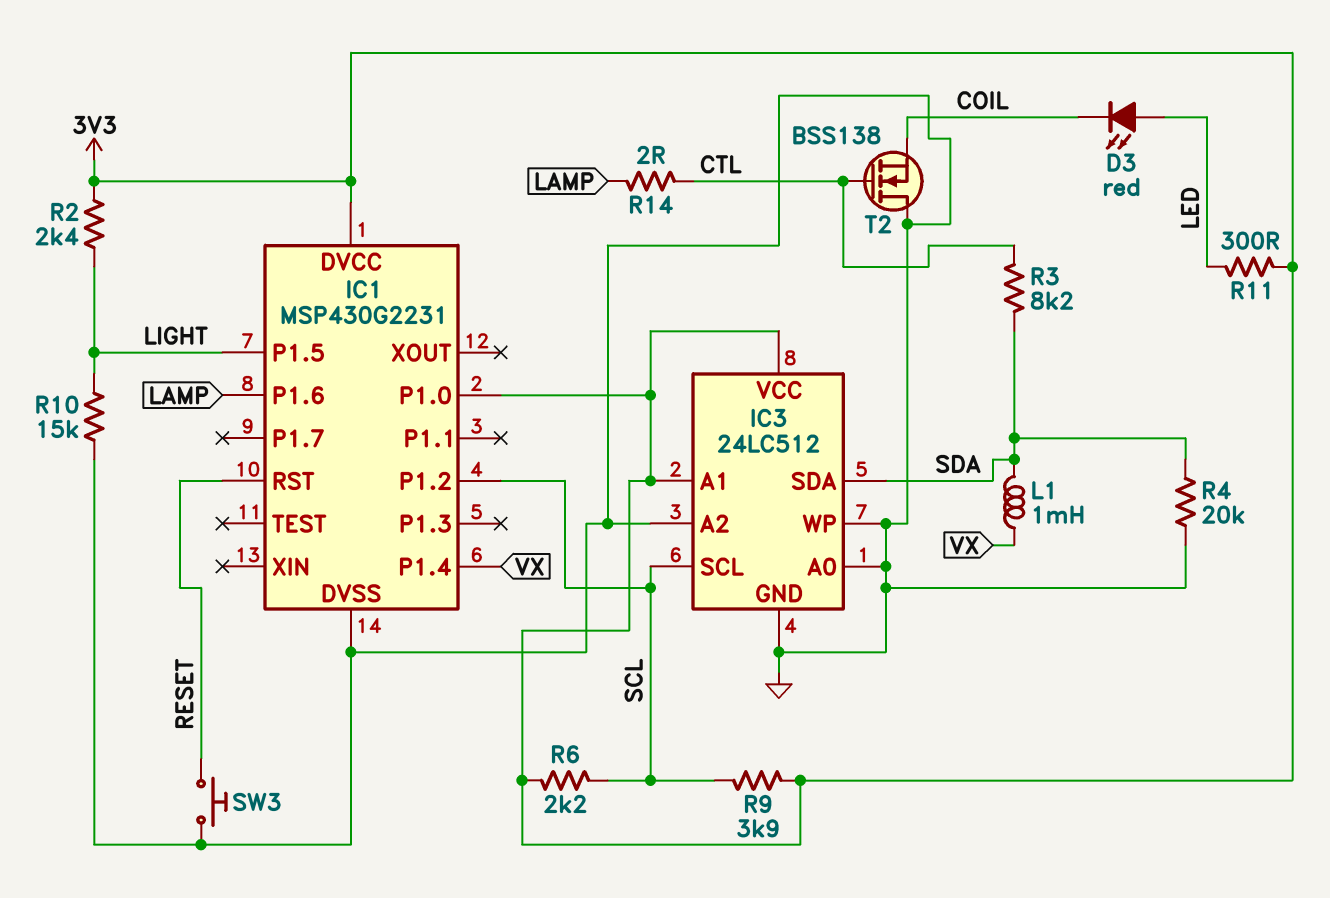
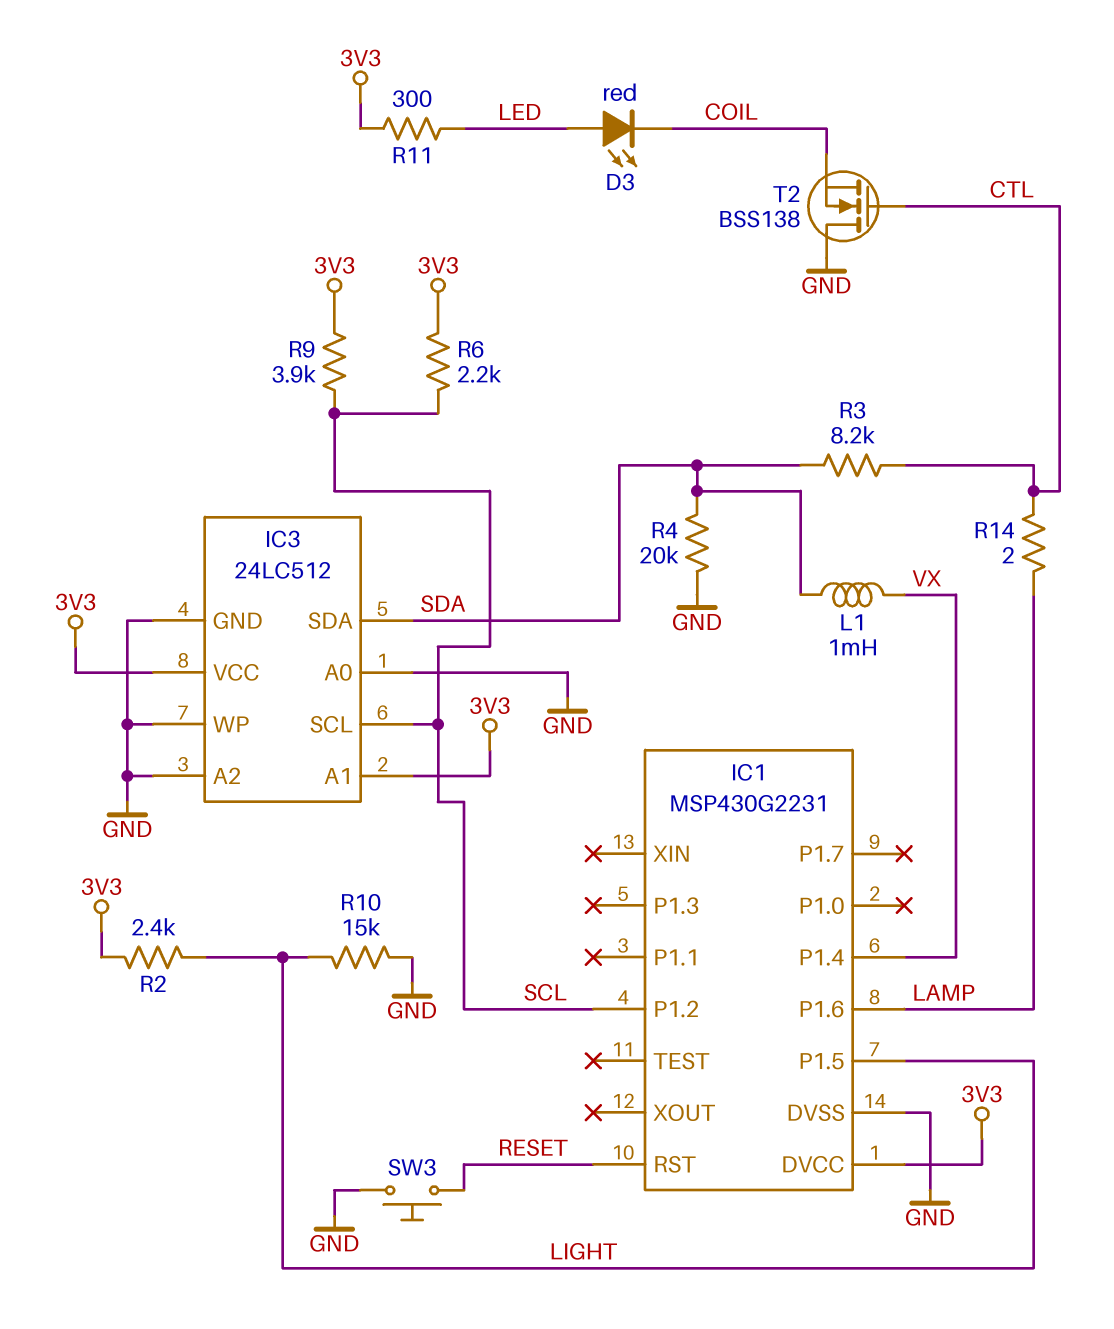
IC1 pin P1.0: 3V3 -> none

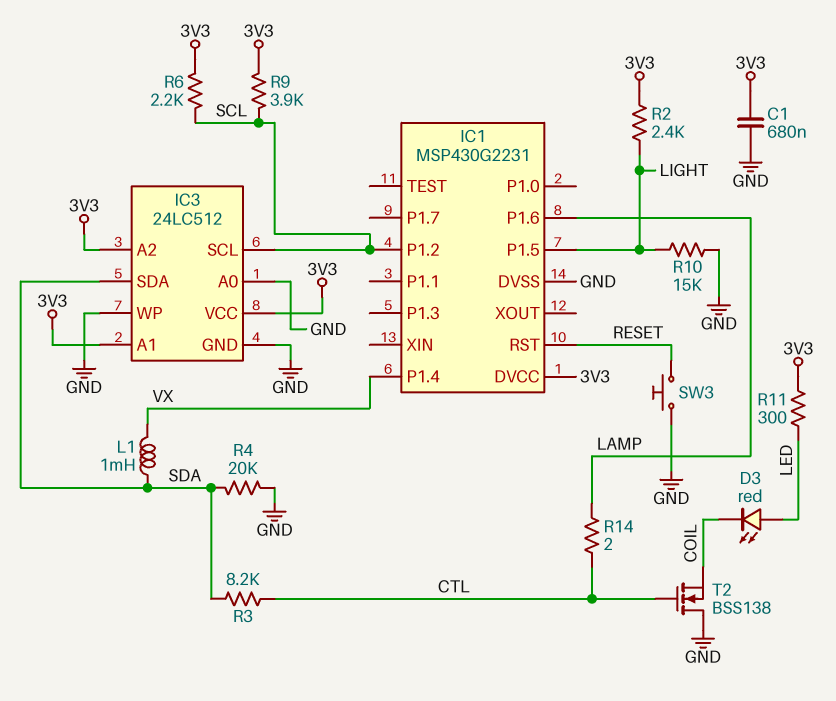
C1: none -> 680nF (3V3, GND)
IC3 pin A2: GND -> 3V3

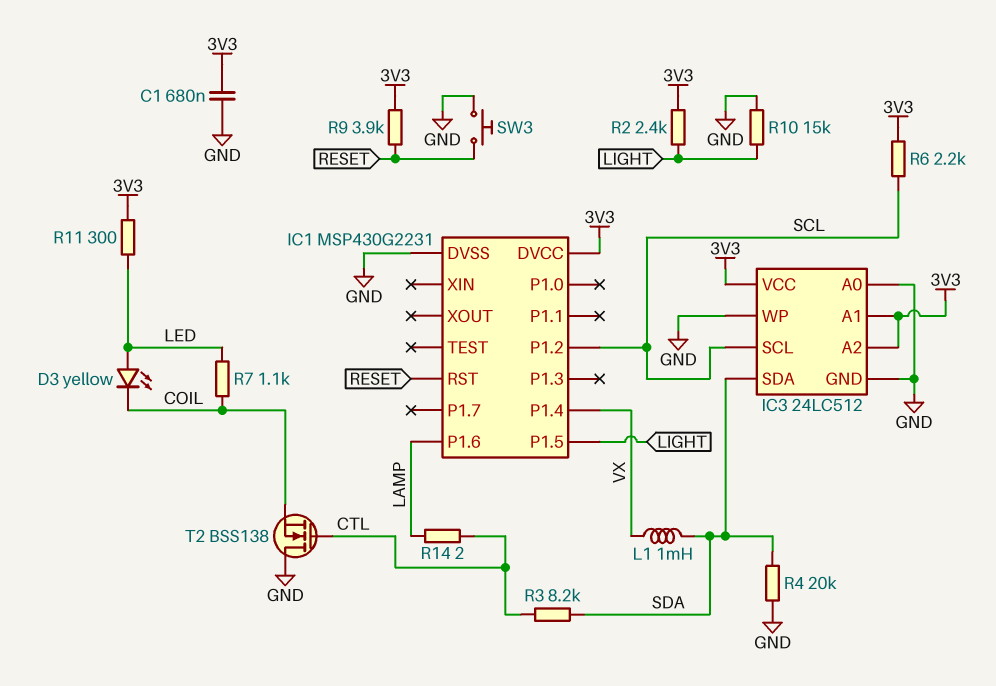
D3: LED red (A LED, K COIL) -> LED yellow (A LED, K COIL)
R7: none -> 1.1k (COIL, LED)
R9: 3.9k (3V3, SCL) -> 3.9k (3V3, RESET)

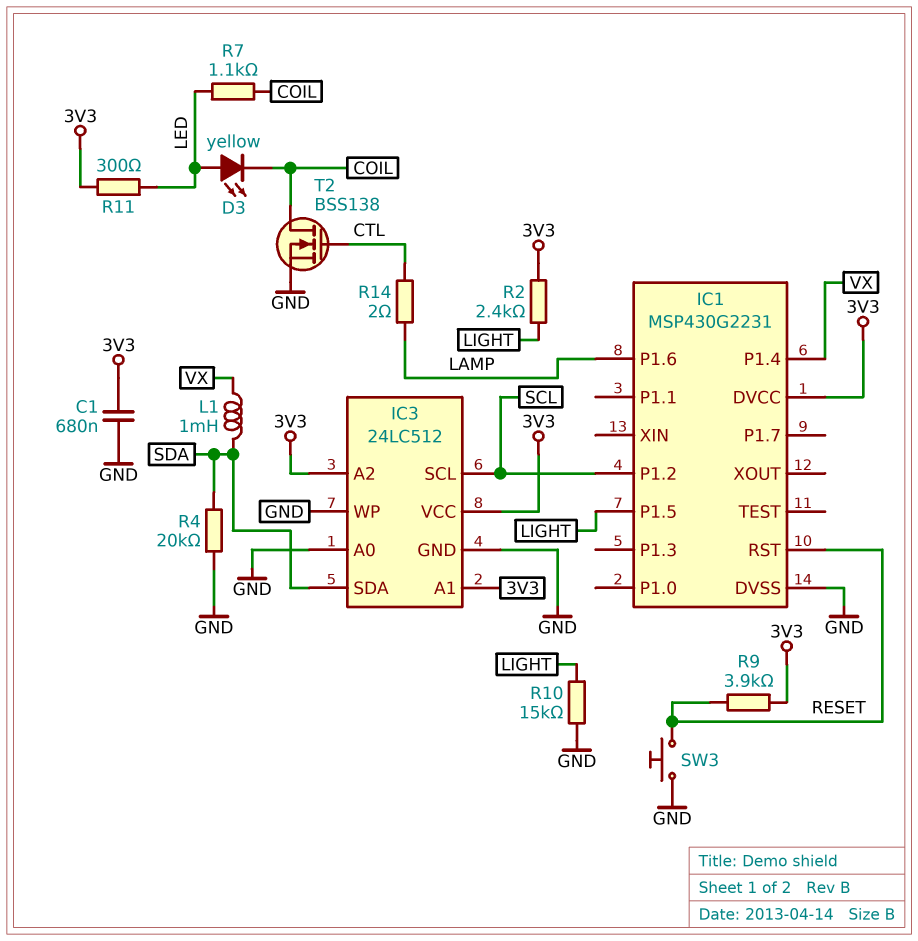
R3: 8.2k (CTL, SDA) -> none
R6: 2.2k (3V3, SCL) -> none
T2: NMOS BSS138 (G CTL, D GND, S COIL) -> NMOS BSS138 (G CTL, D COIL, S GND)

